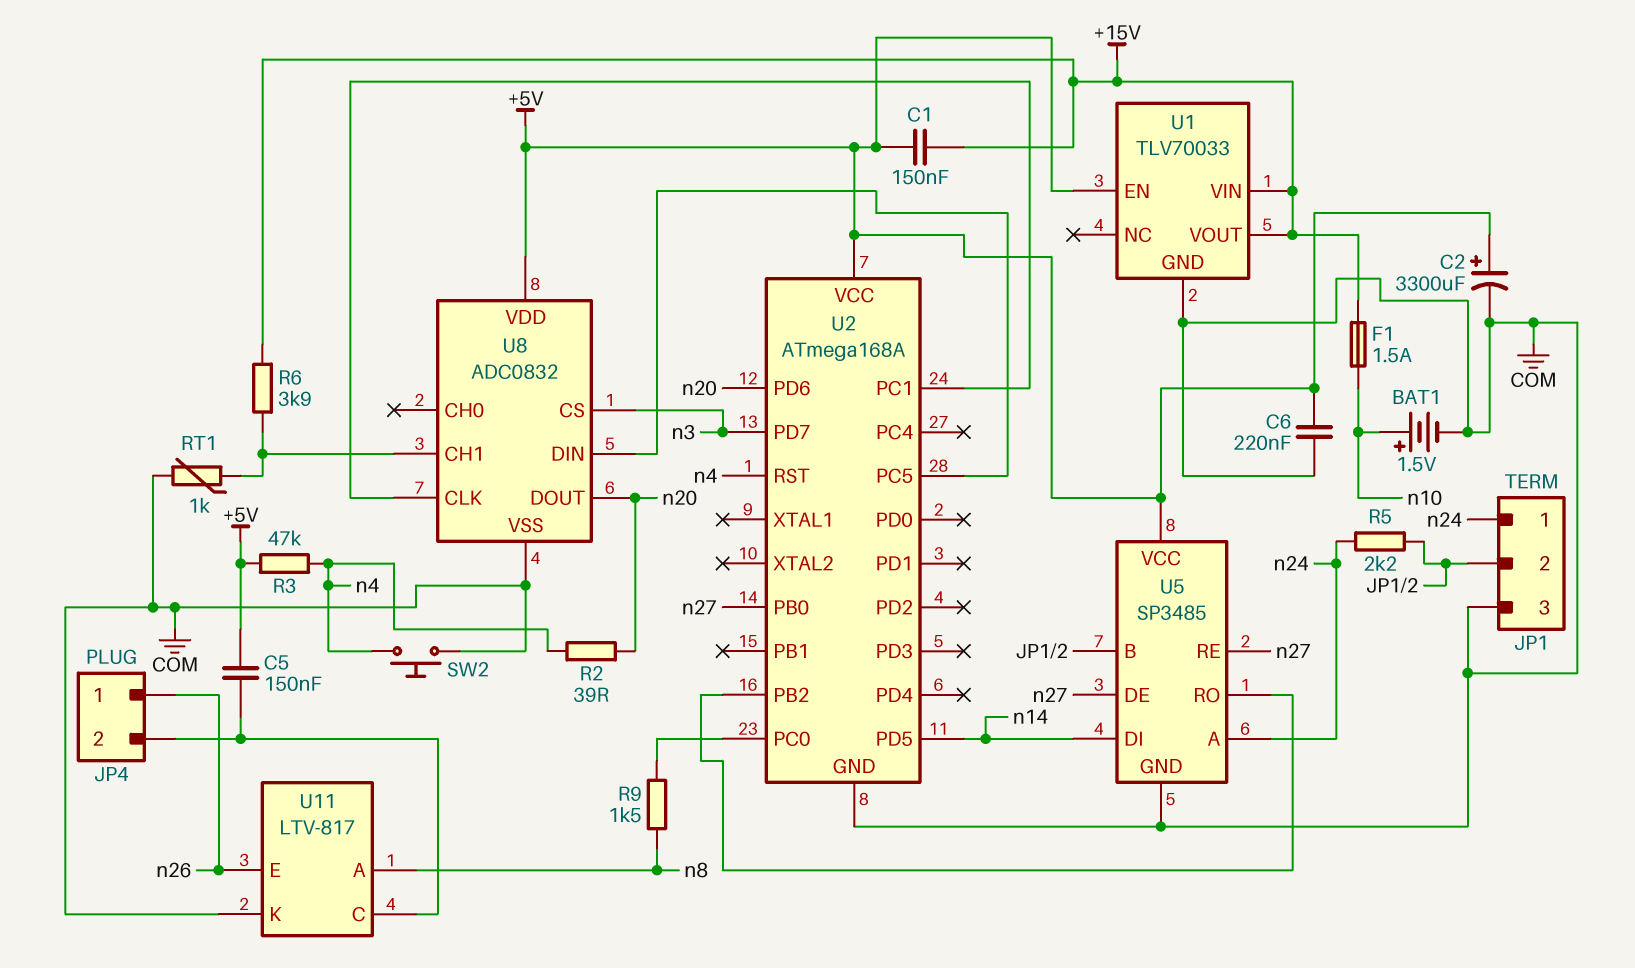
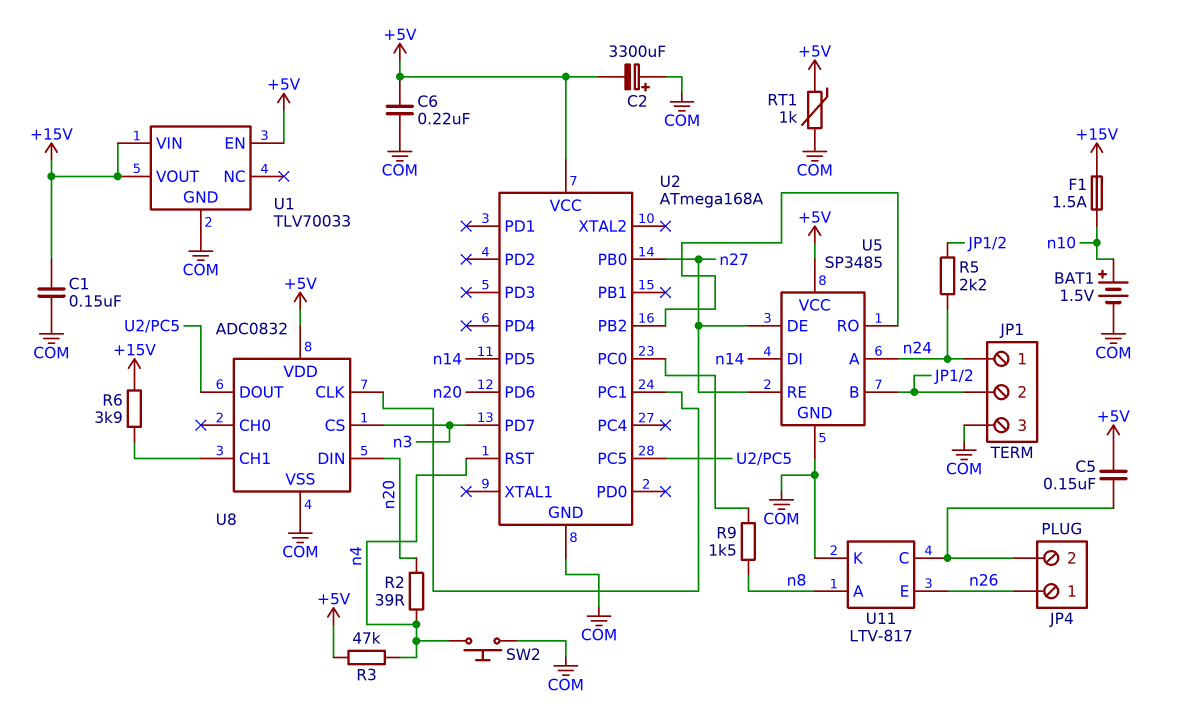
C1: 150nF (+5V, +15V) -> 150nF (+15V, COM)
C2: 3300uF (plus +5V, minus COM) -> 3300uF (plus COM, minus +5V)
RT1: 1k (COM, U8/CH1) -> 1k (+5V, COM)
U8 pin DIN: U2/PC5 -> n20
U8 pin DOUT: n20 -> U2/PC5

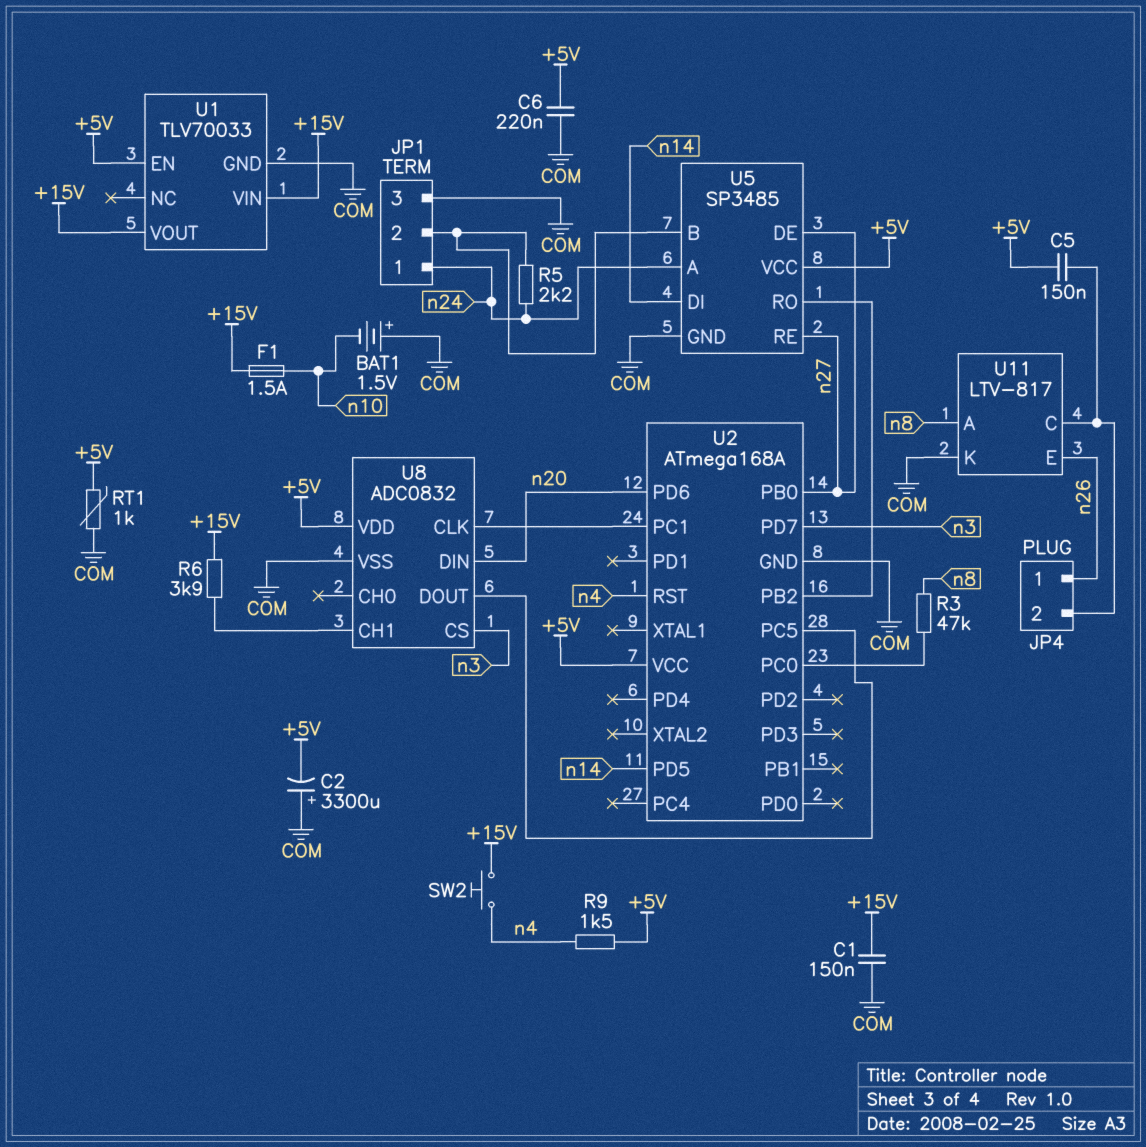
BAT1: 1.5V (plus n10, minus COM) -> 1.5V (plus COM, minus n10)
R2: 39 (n4, n20) -> none
R3: 47k (+5V, n4) -> 47k (U2/PC0, n8)
R9: 1.5k (U2/PC0, n8) -> 1.5k (+5V, n4)
SW2: button (COM, n4) -> button (+15V, n4)

